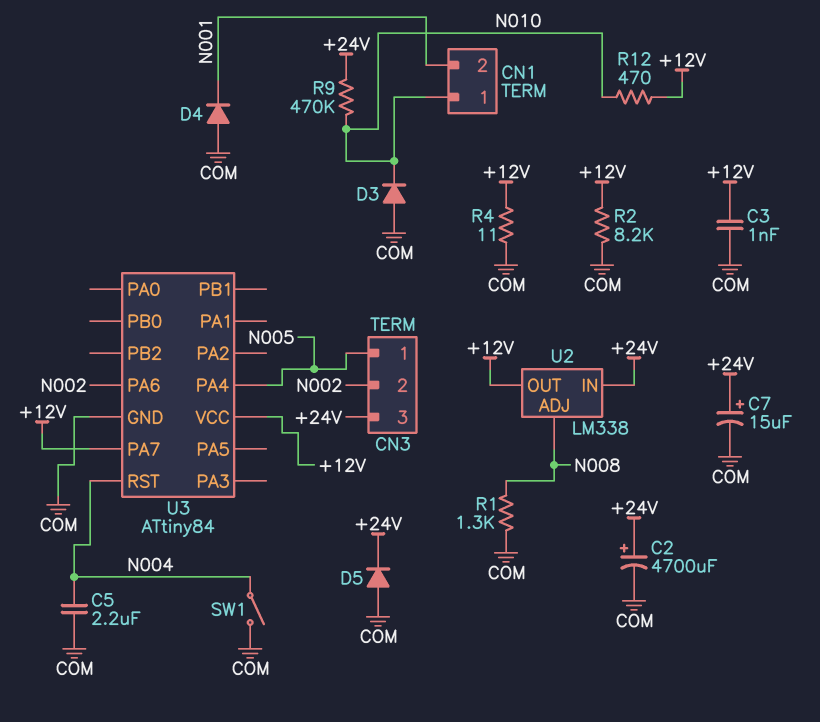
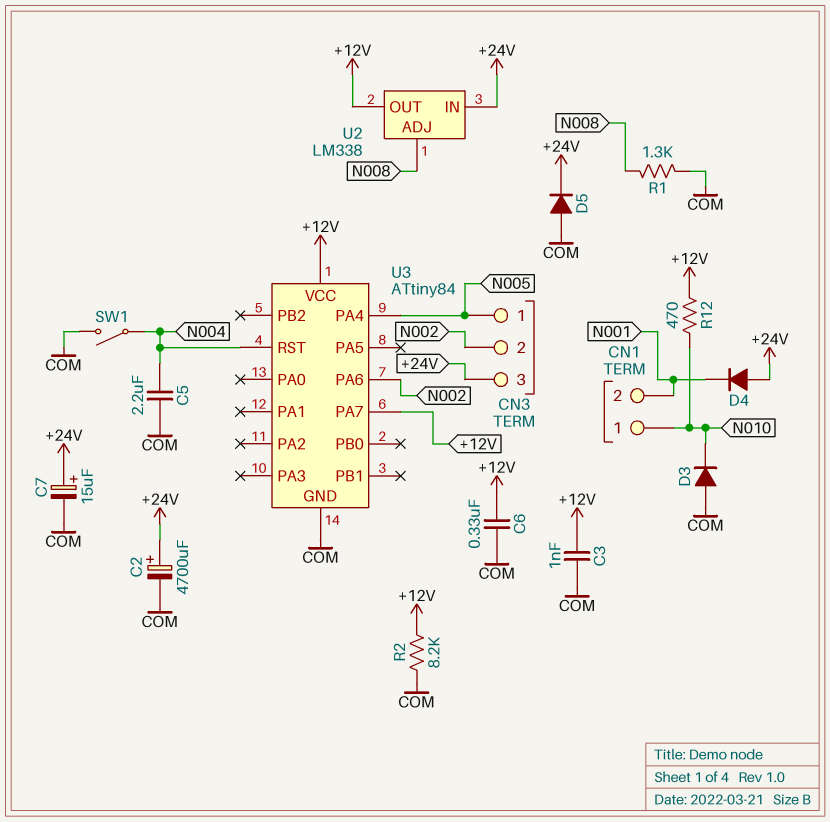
C6: none -> 330nF (+12V, COM)
D4: diode (A COM, K N001) -> diode (A +24V, K N001)
R4: 11 (+12V, COM) -> none
R9: 470k (+24V, N010) -> none

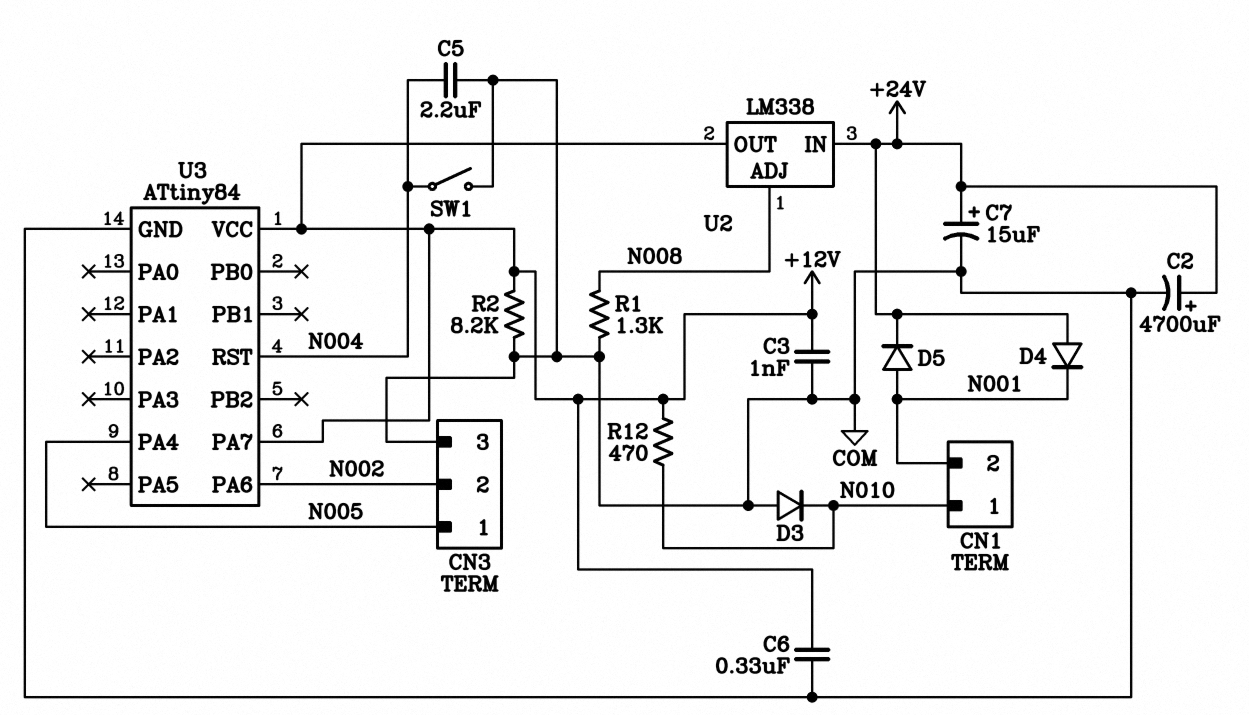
CN3 pin 3: +24V -> COM
D5: diode (A COM, K +24V) -> diode (A N001, K +24V)

